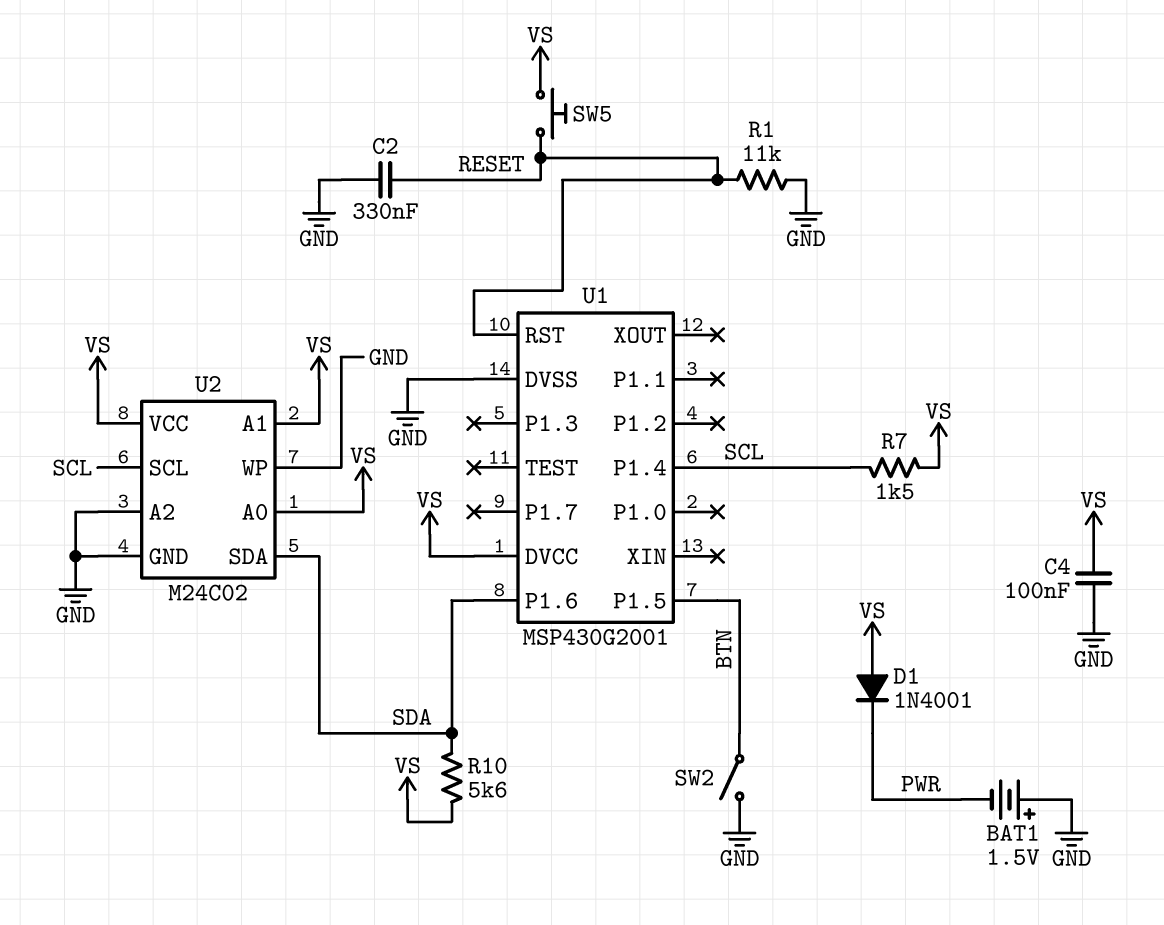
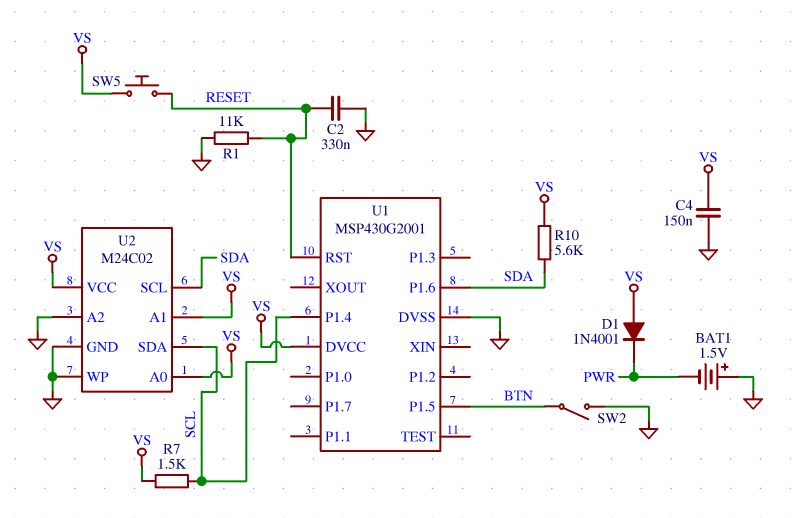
C4: 100nF (GND, VS) -> 150nF (GND, VS)
U2 pin SCL: SCL -> SDA
U2 pin SDA: SDA -> SCL

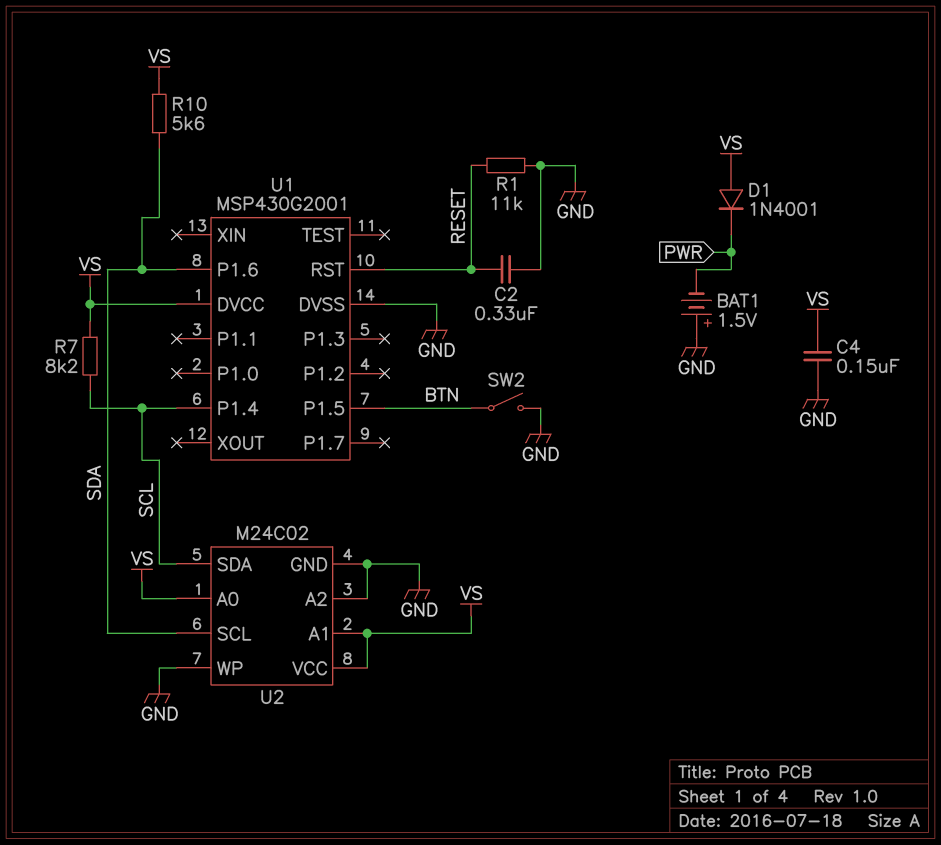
R7: 1.5k (SCL, VS) -> 8.2k (SCL, VS)
SW5: button (RESET, VS) -> none

